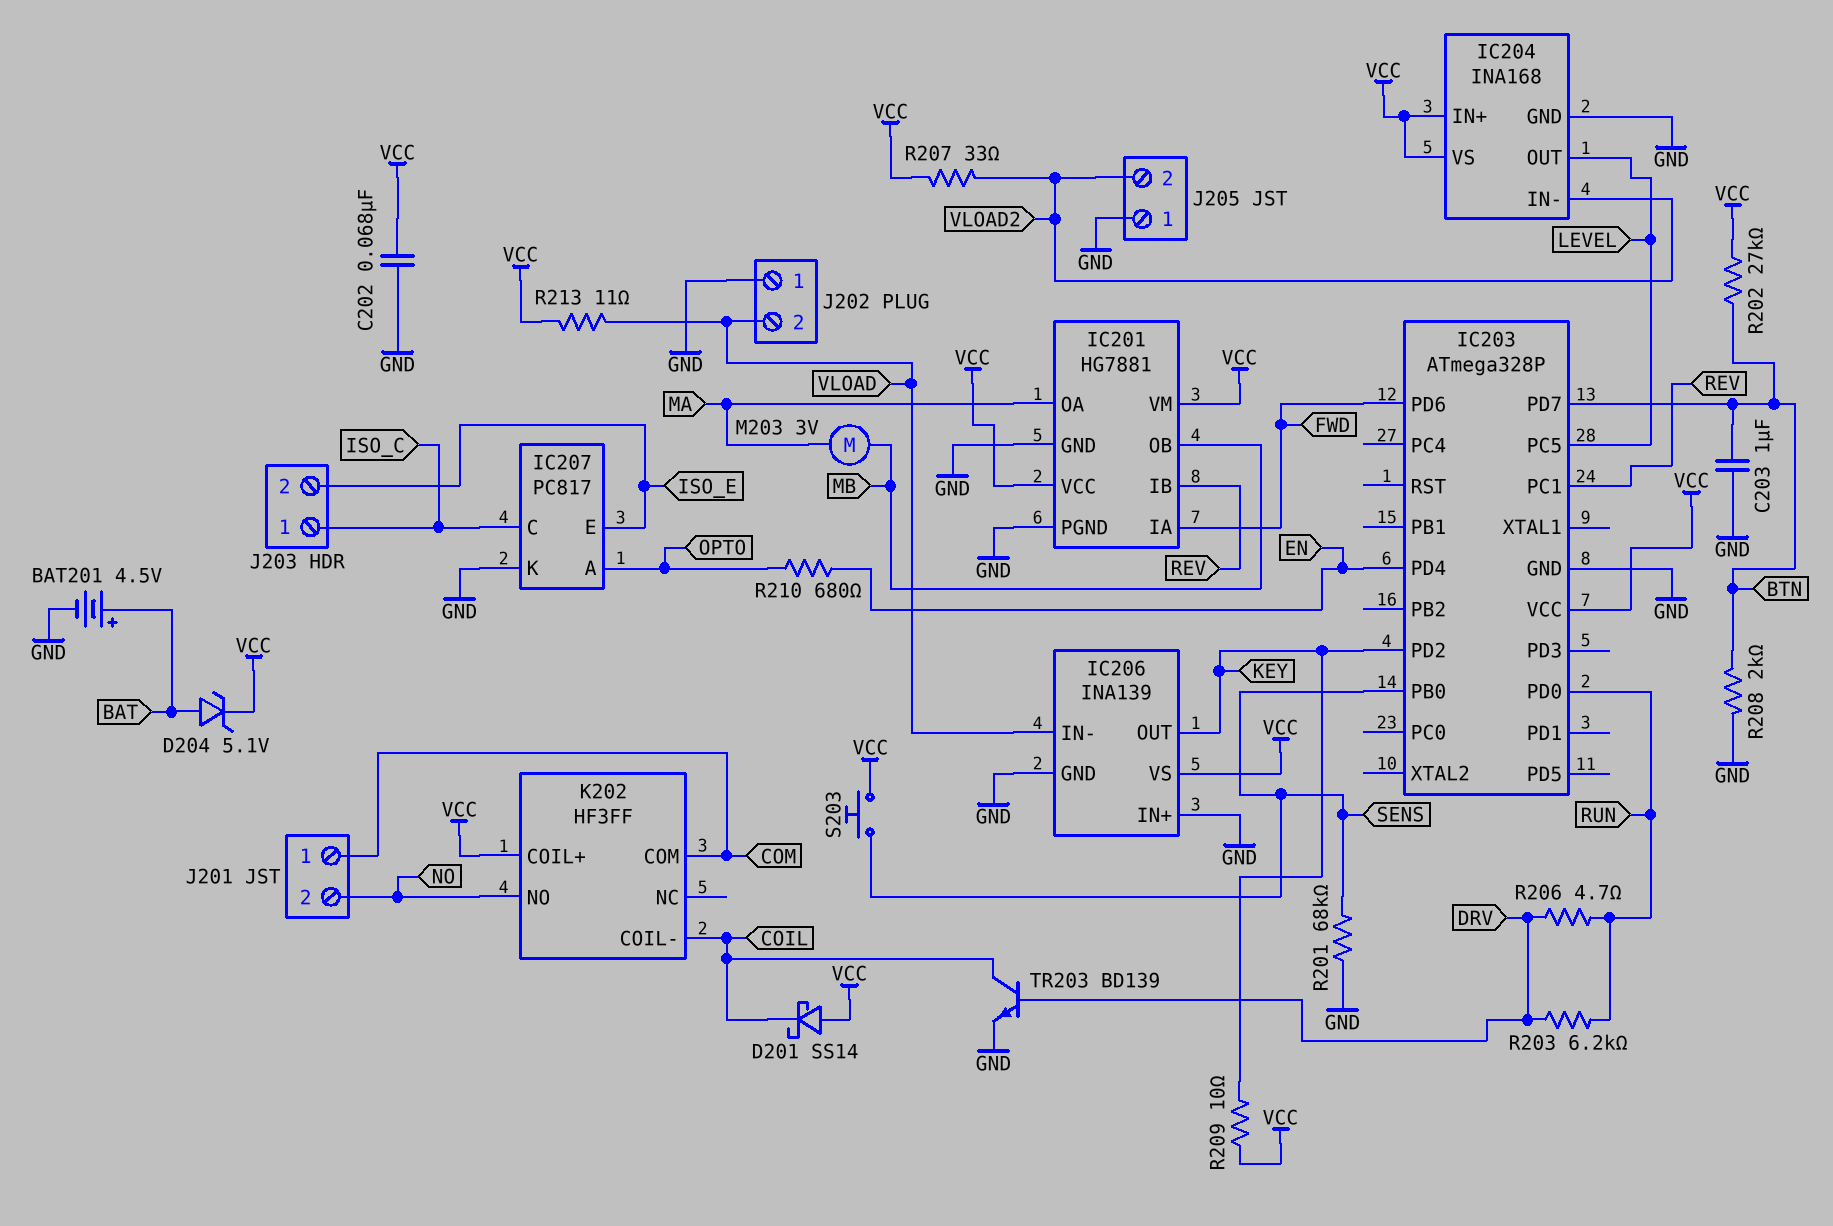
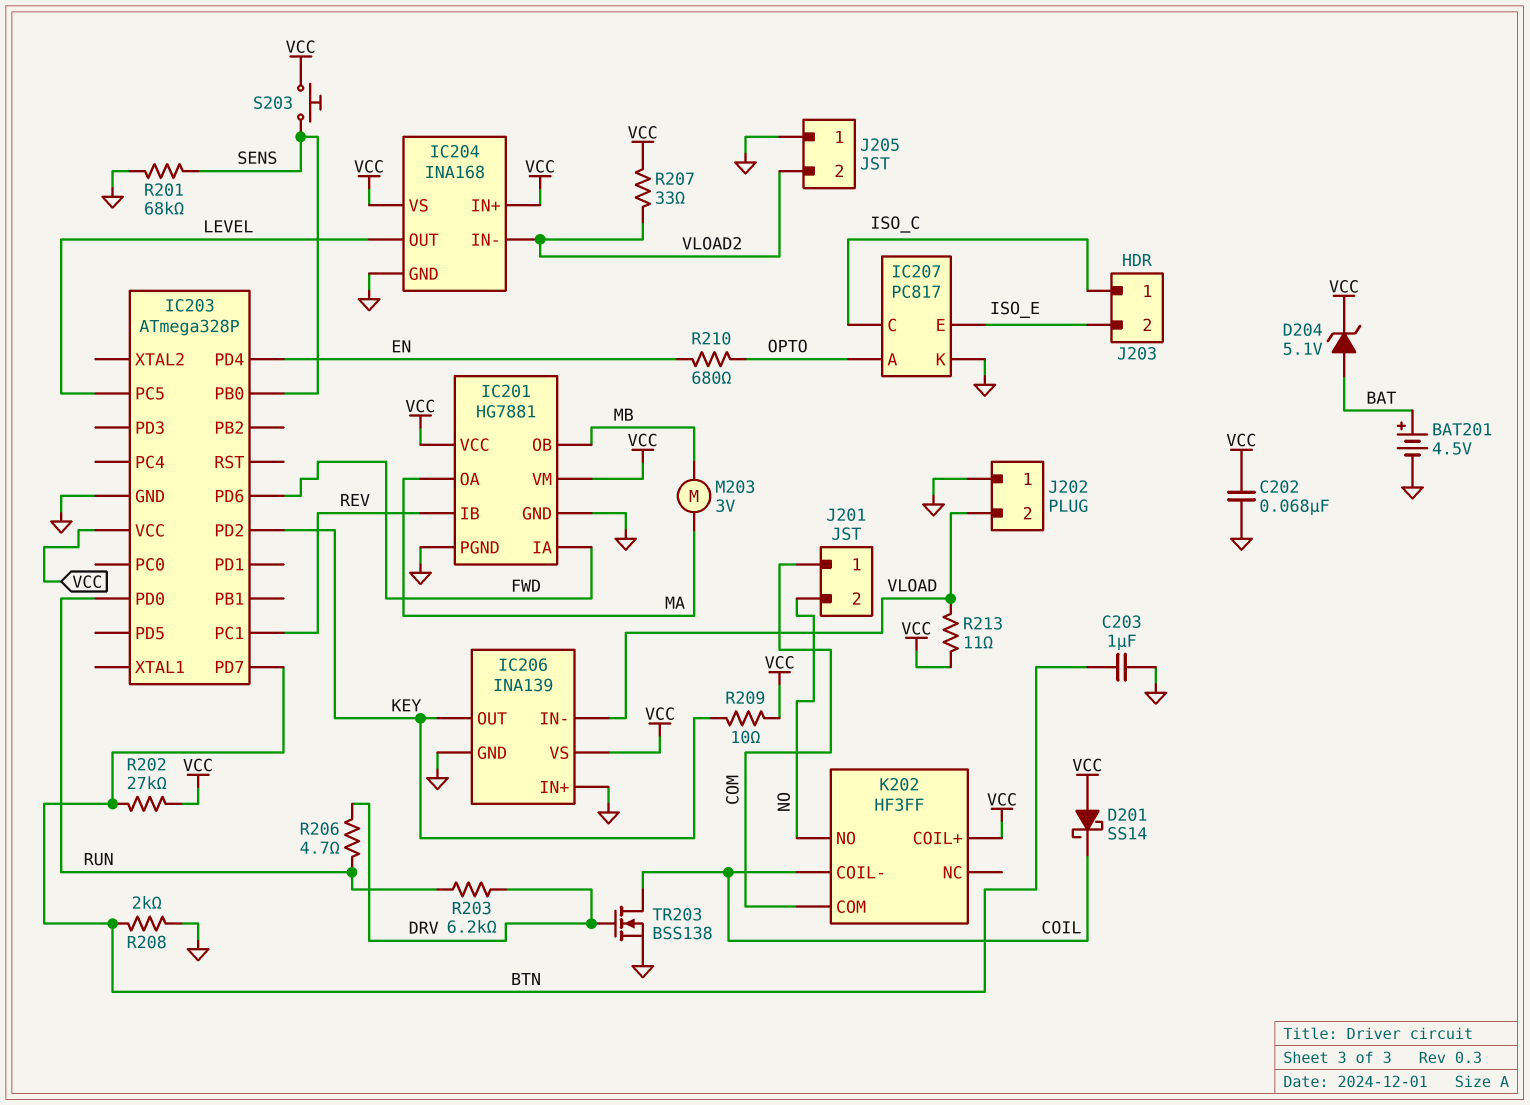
TR203: NPN BD139 (B DRV, C COIL, E GND) -> NMOS BSS138 (G DRV, D COIL, S GND)

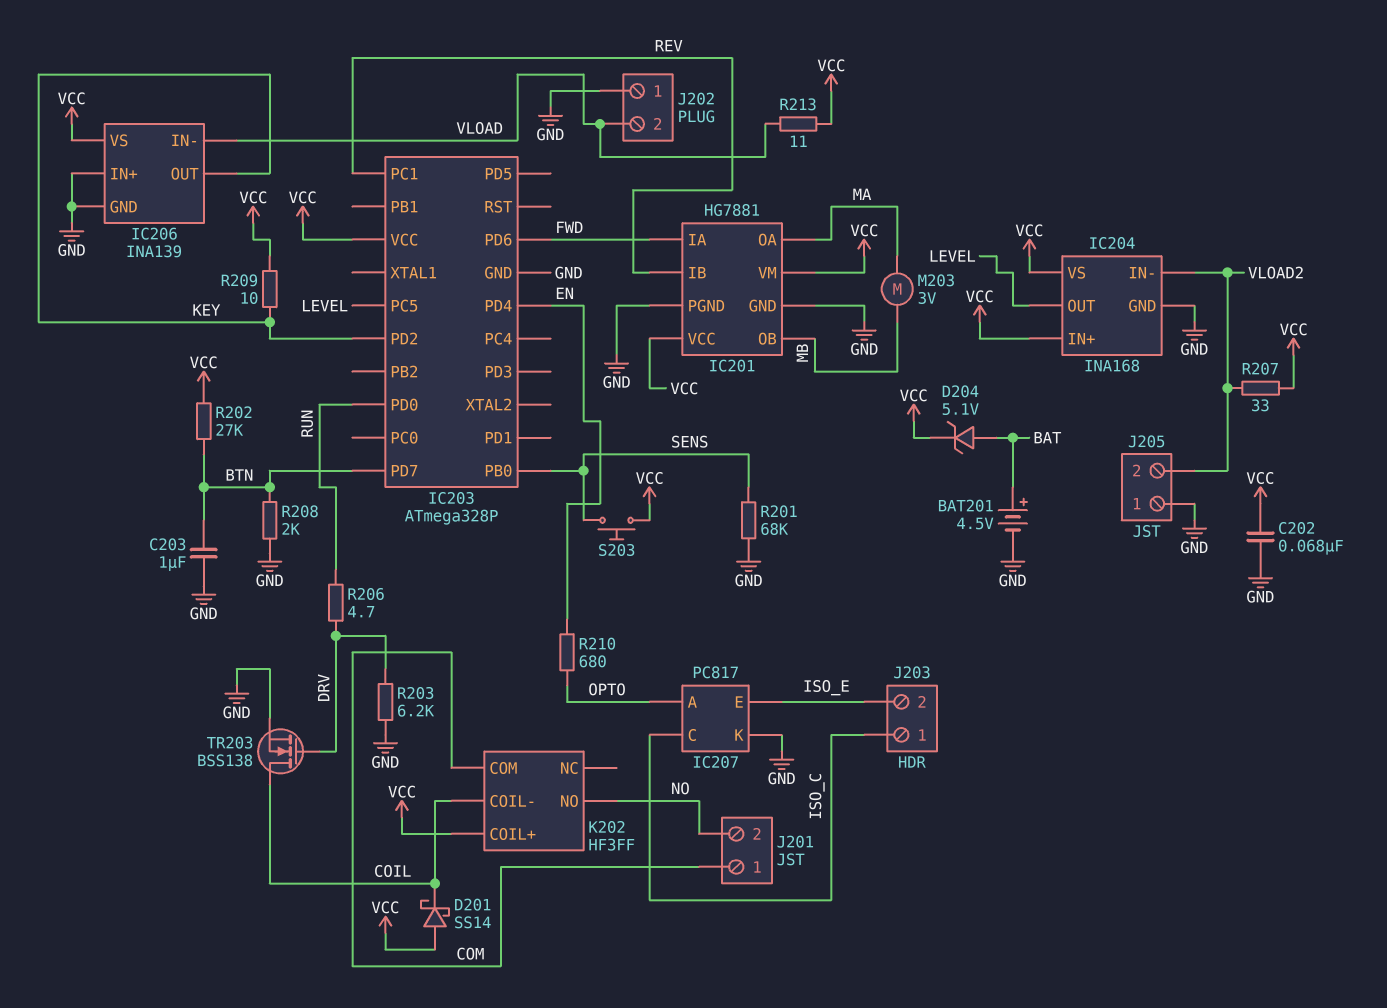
R203: 6.2k (DRV, RUN) -> 6.2k (DRV, GND)

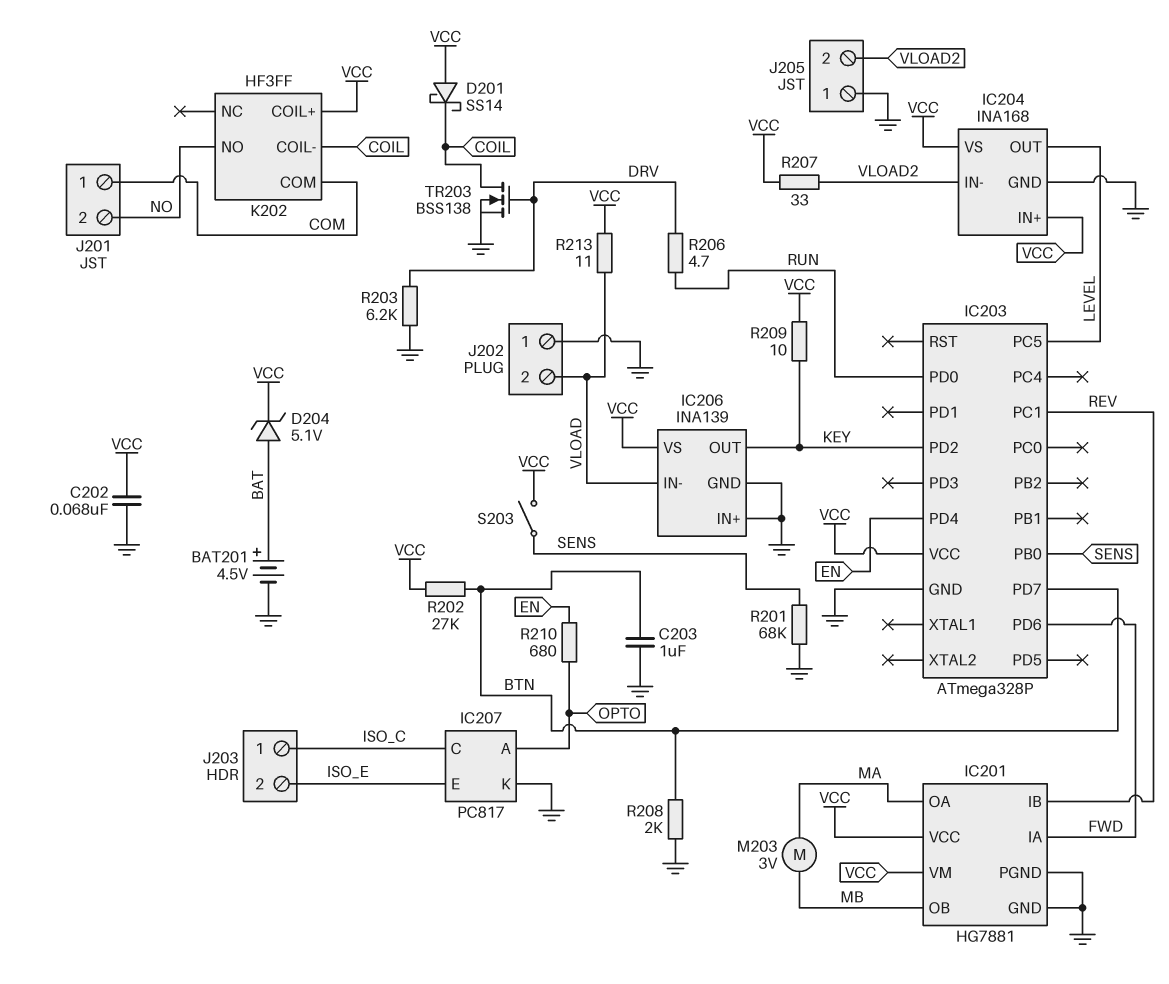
S203: button (SENS, VCC) -> switch (SENS, VCC)

